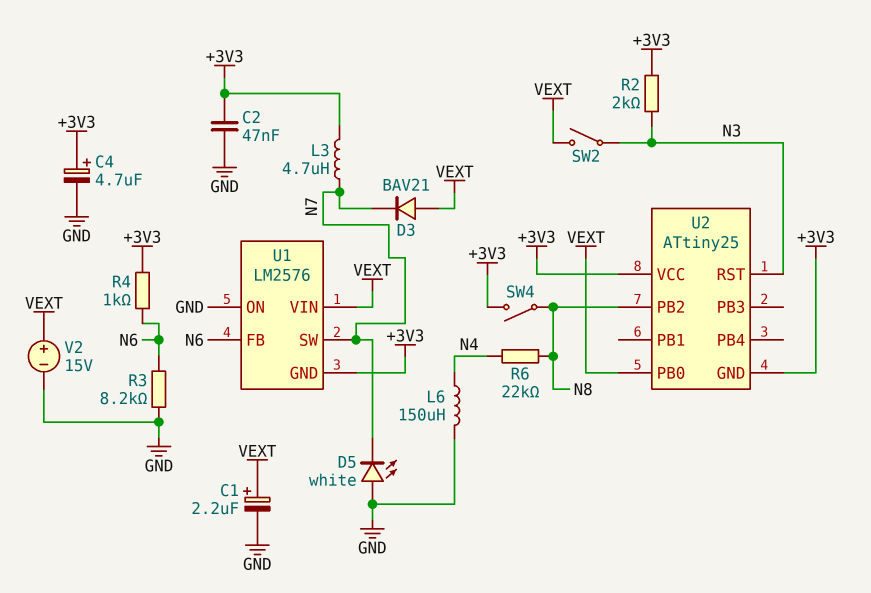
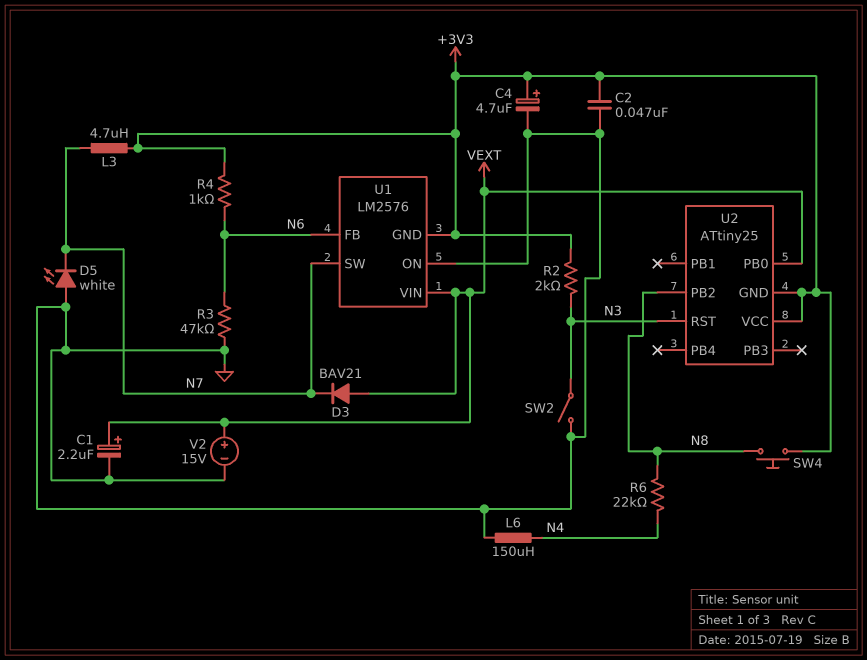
R3: 8.2k (GND, N6) -> 47k (GND, N6)
SW2: switch (N3, VEXT) -> switch (GND, N3)
SW4: switch (+3V3, N8) -> button (+3V3, N8)

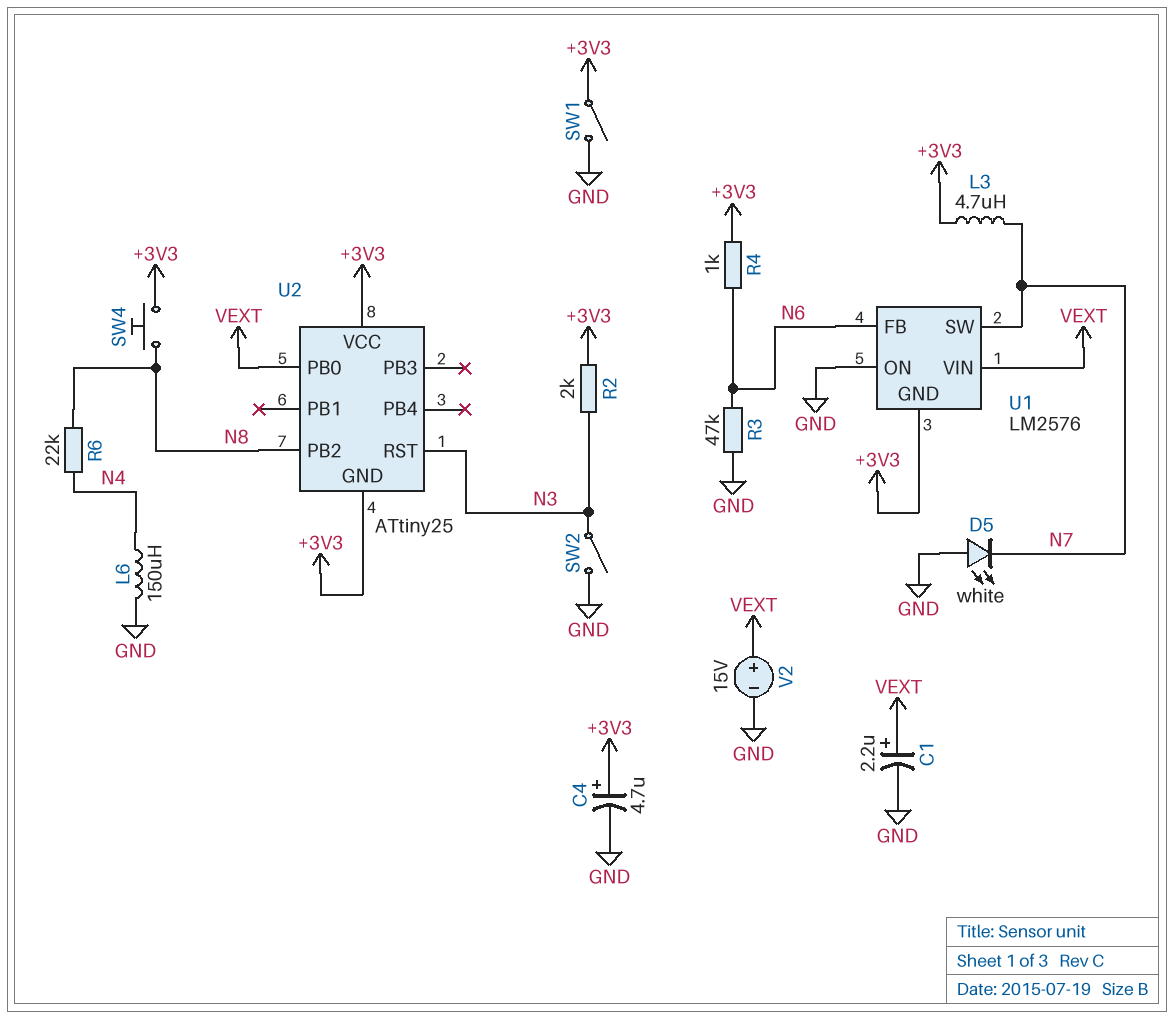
C2: 47nF (+3V3, GND) -> none
D3: diode BAV21 (A VEXT, K N7) -> none
SW1: none -> switch (+3V3, GND)

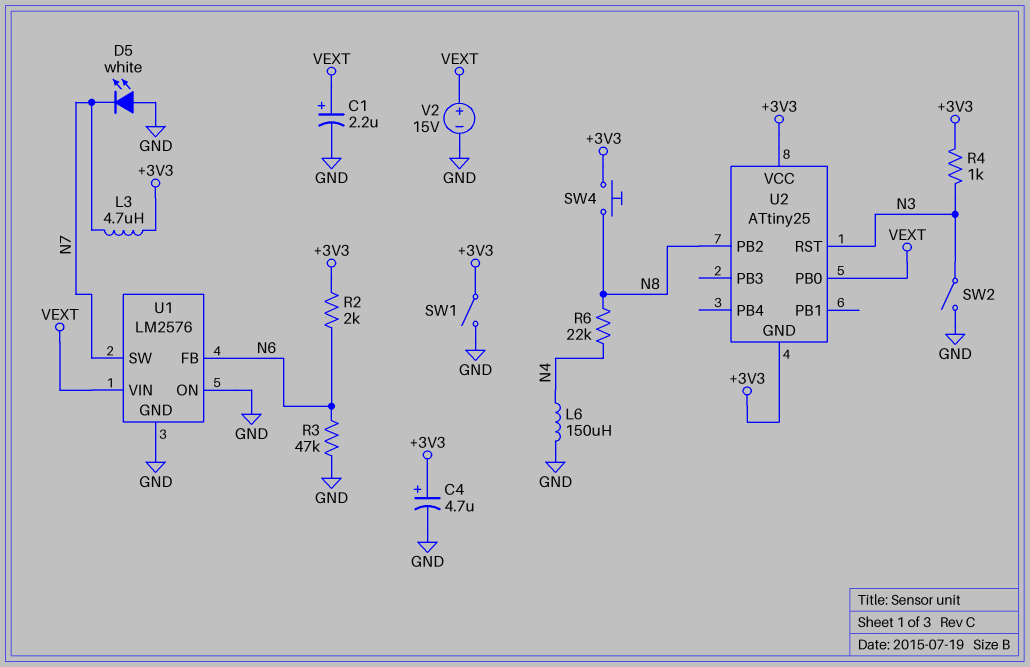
R2: 2k (+3V3, N3) -> 2k (+3V3, N6)
R4: 1k (+3V3, N6) -> 1k (+3V3, N3)
U1 pin GND: +3V3 -> GND

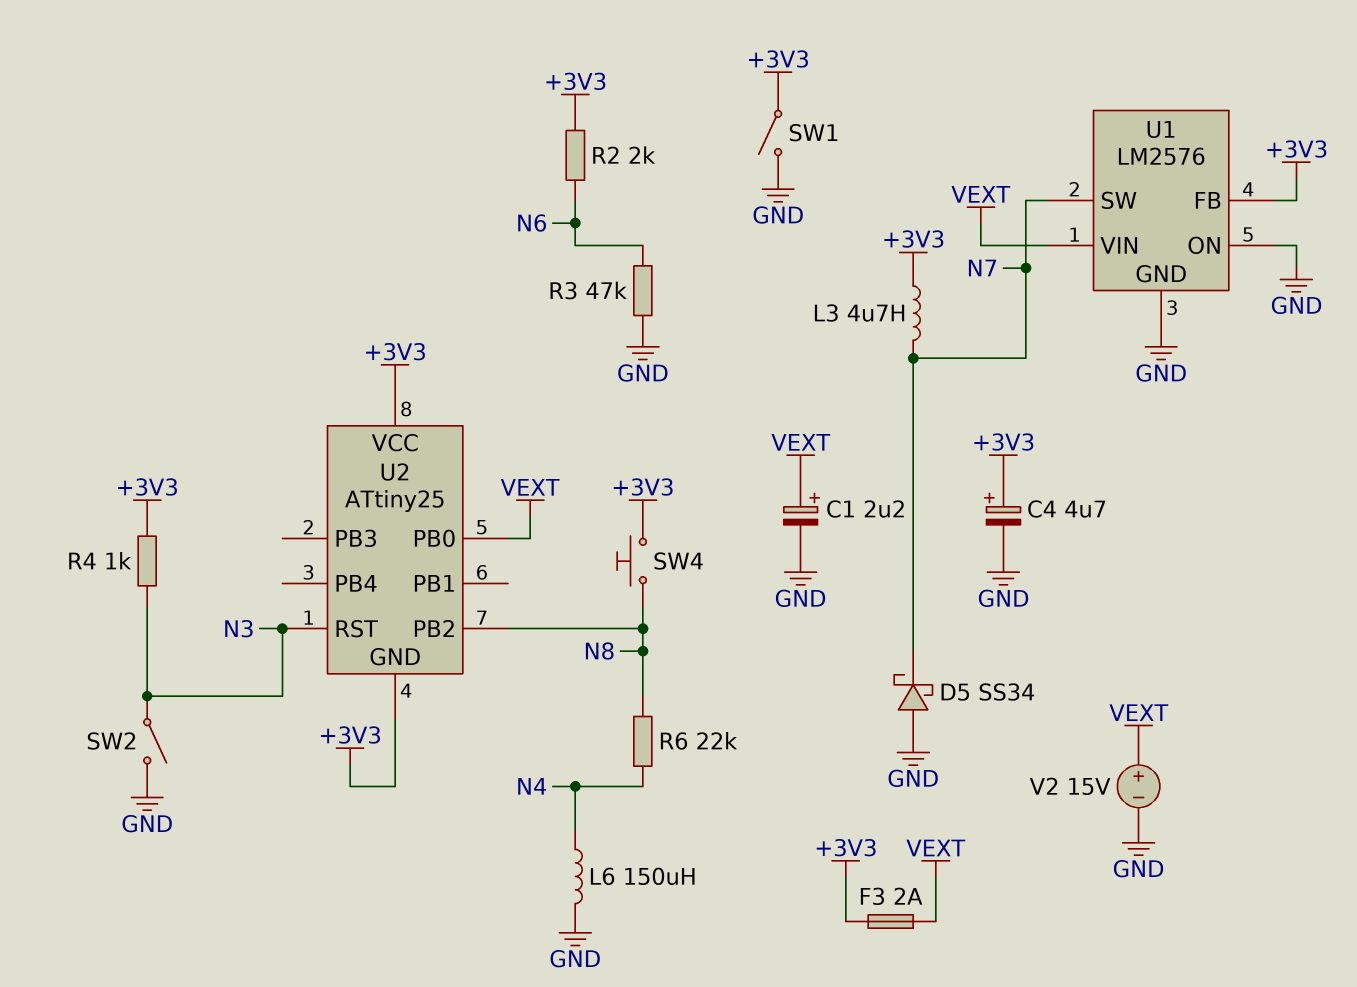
D5: LED white (A GND, K N7) -> schottky SS34 (A GND, K N7)
F3: none -> 2A (+3V3, VEXT)
U1 pin FB: N6 -> +3V3

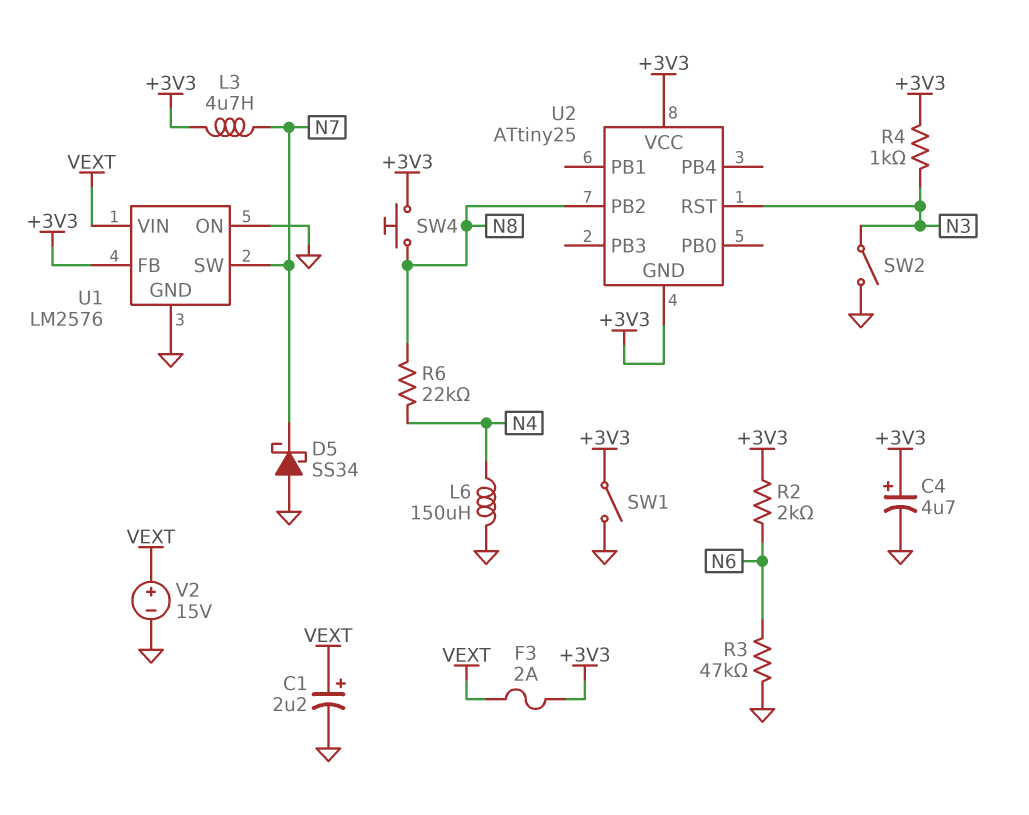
U2 pin PB0: VEXT -> none

